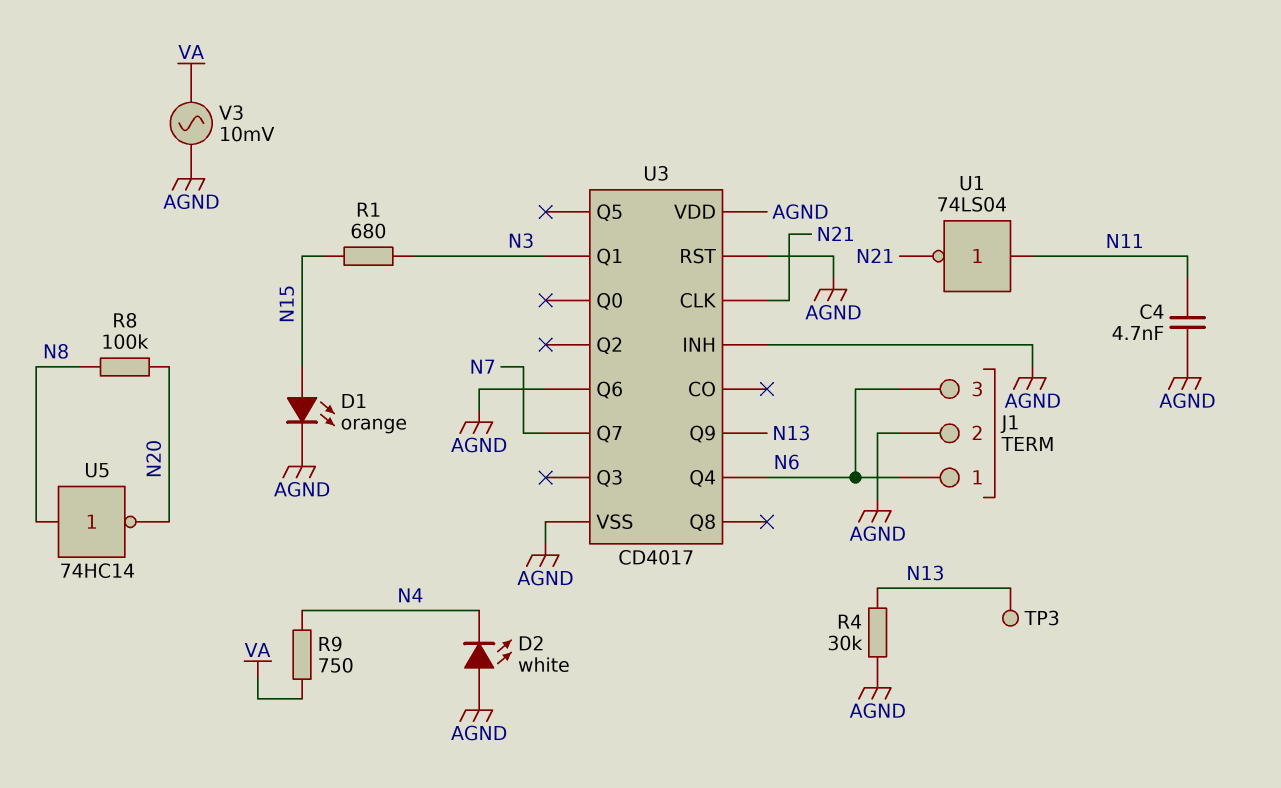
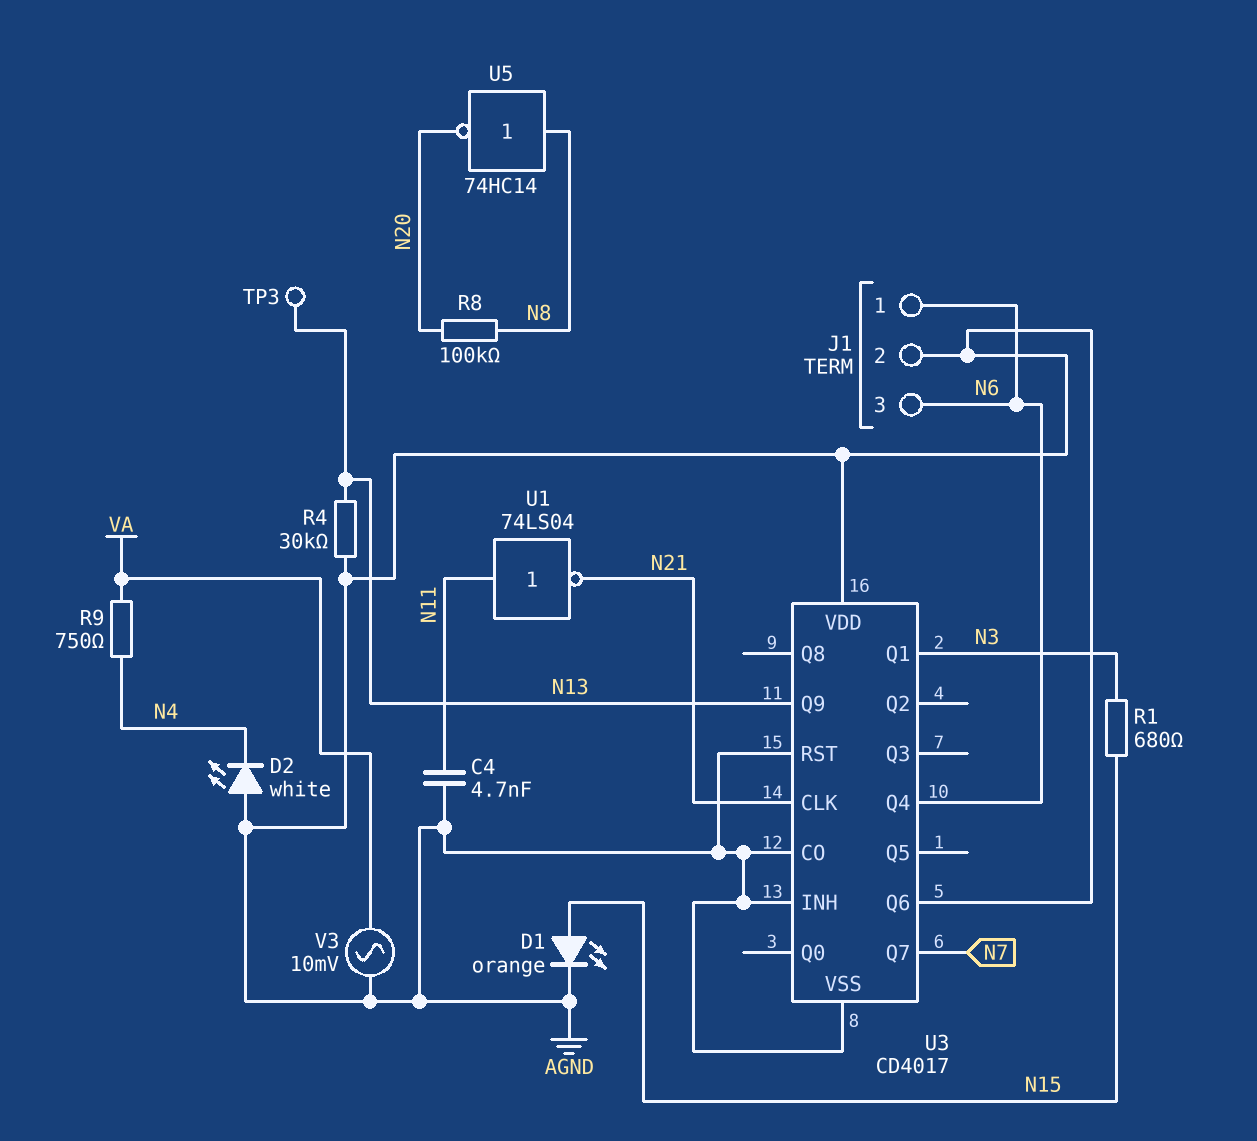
U3 pin CO: none -> AGND

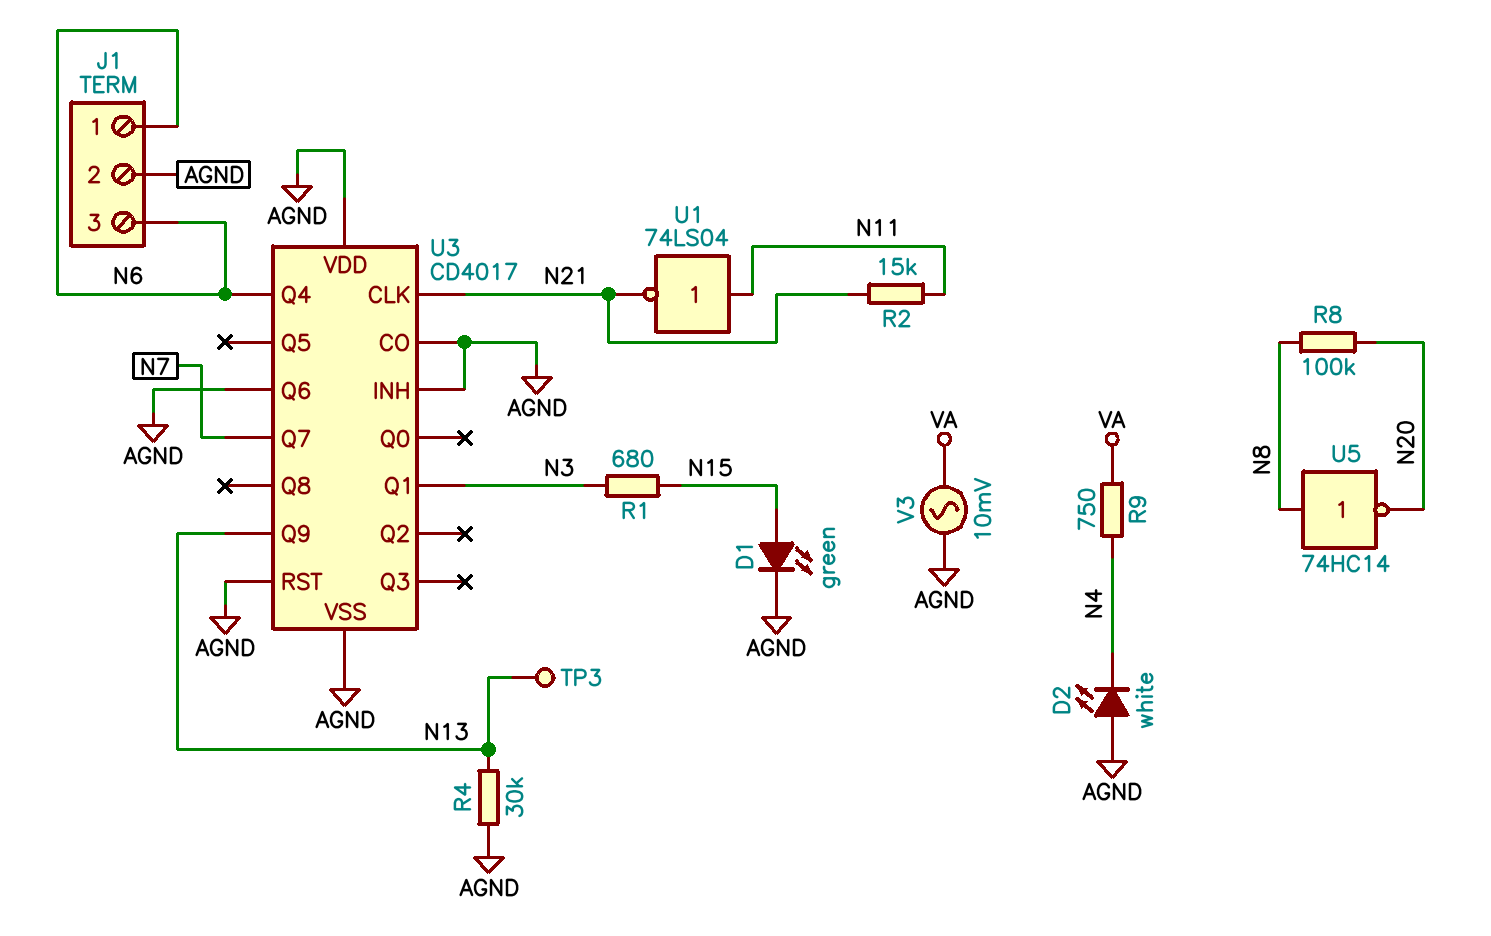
C4: 4.7nF (AGND, N11) -> none
D1: LED orange (A N15, K AGND) -> LED green (A N15, K AGND)
R2: none -> 15k (N11, N21)

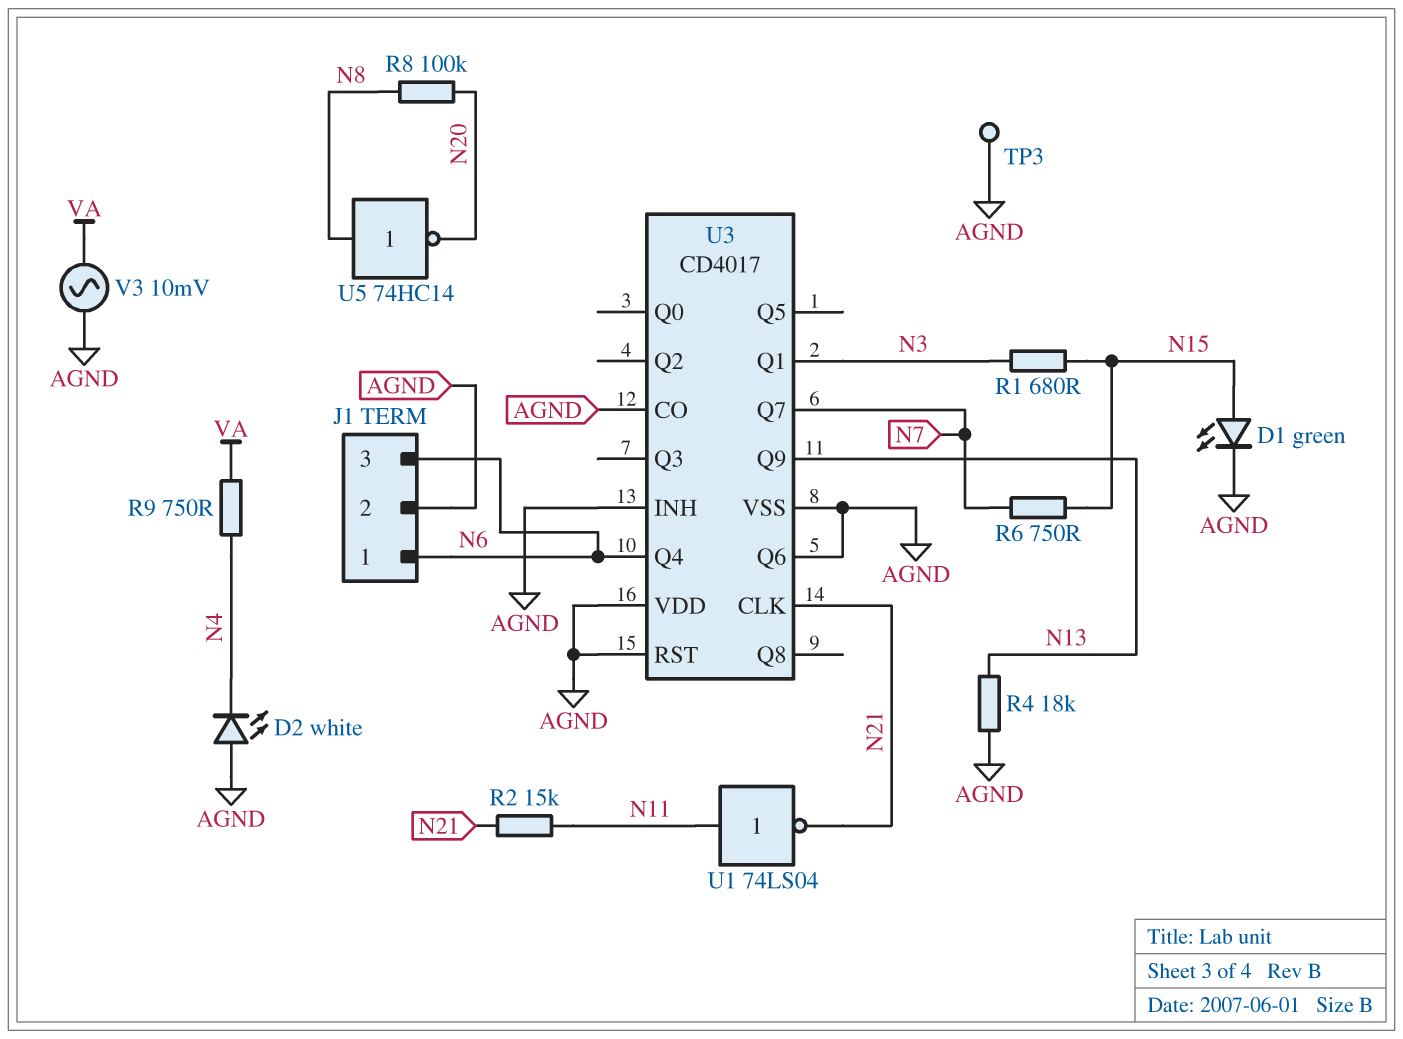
R4: 30k (AGND, N13) -> 18k (AGND, N13)
R6: none -> 750 (N7, N15)
TP3: test point (N13) -> test point (AGND)

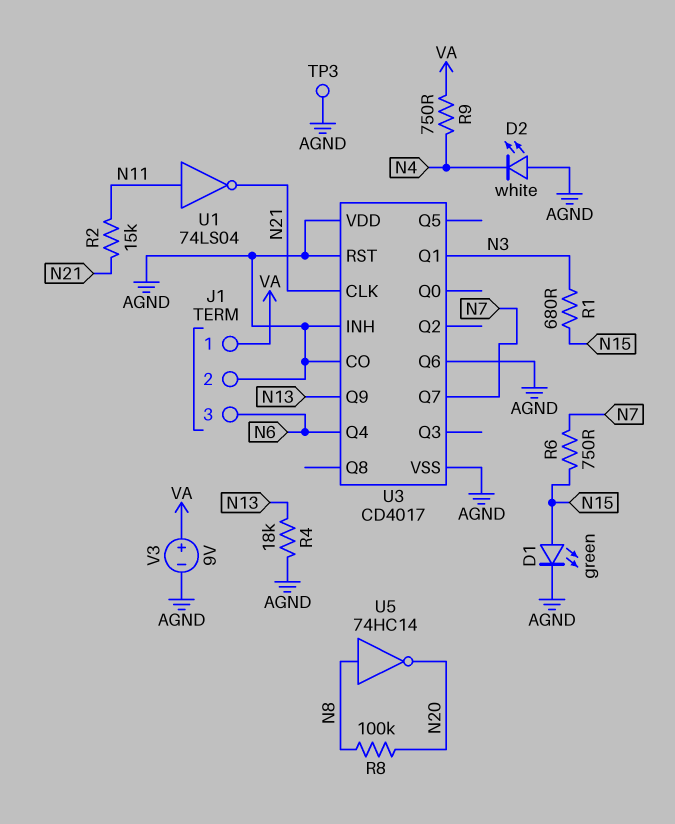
J1 pin 1: N6 -> VA
V3: AC 10mV (AGND, VA) -> 9V (plus VA, minus AGND)

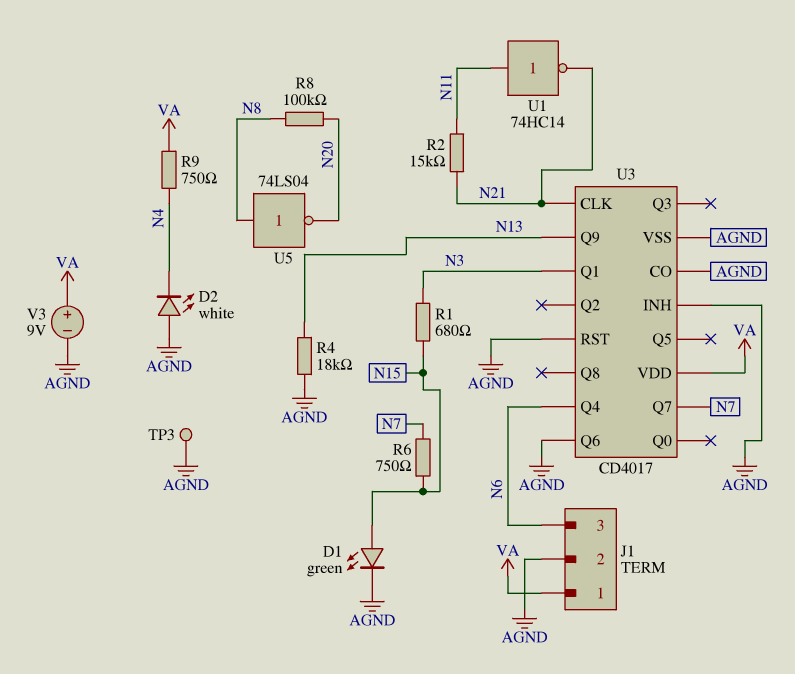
U1: NOT 74LS04 (in N11, out N21) -> NOT 74HC14 (in N11, out N21)
U3 pin VDD: AGND -> VA
U5: NOT 74HC14 (in N8, out N20) -> NOT 74LS04 (in N8, out N20)

